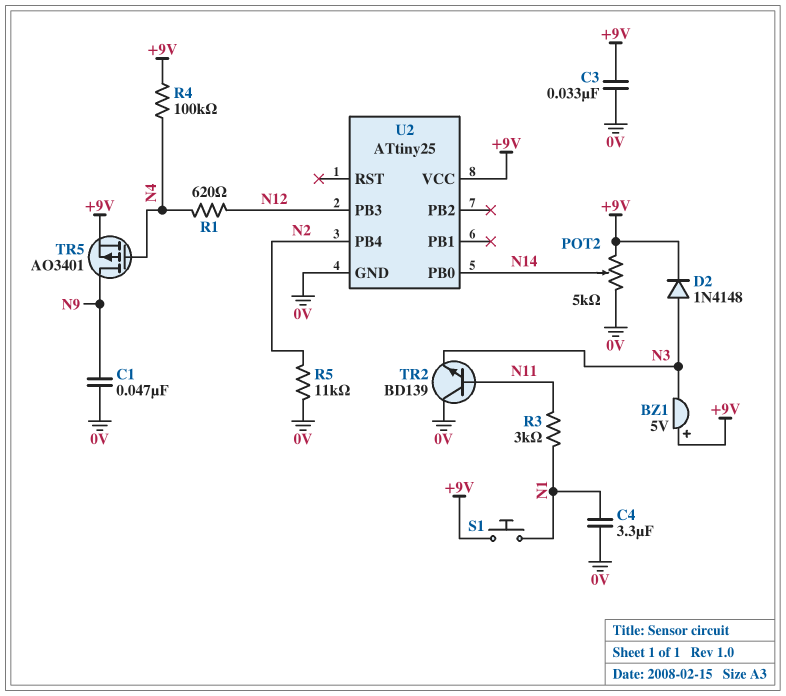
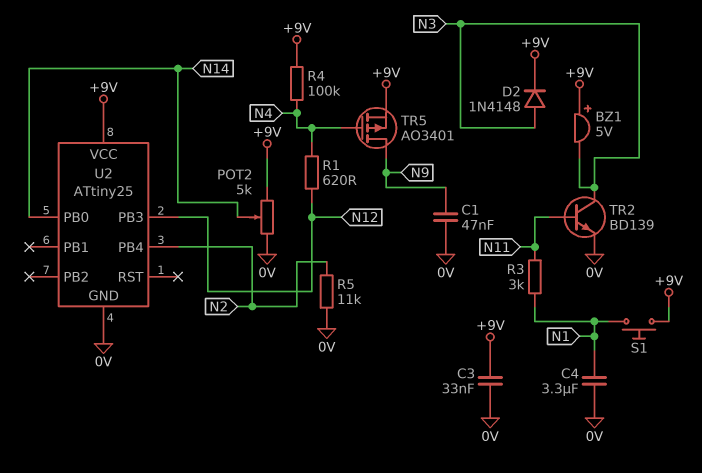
TR2: NPN BD139 (B N11, C 0V, E N3) -> NPN BD139 (B N11, C N3, E 0V)

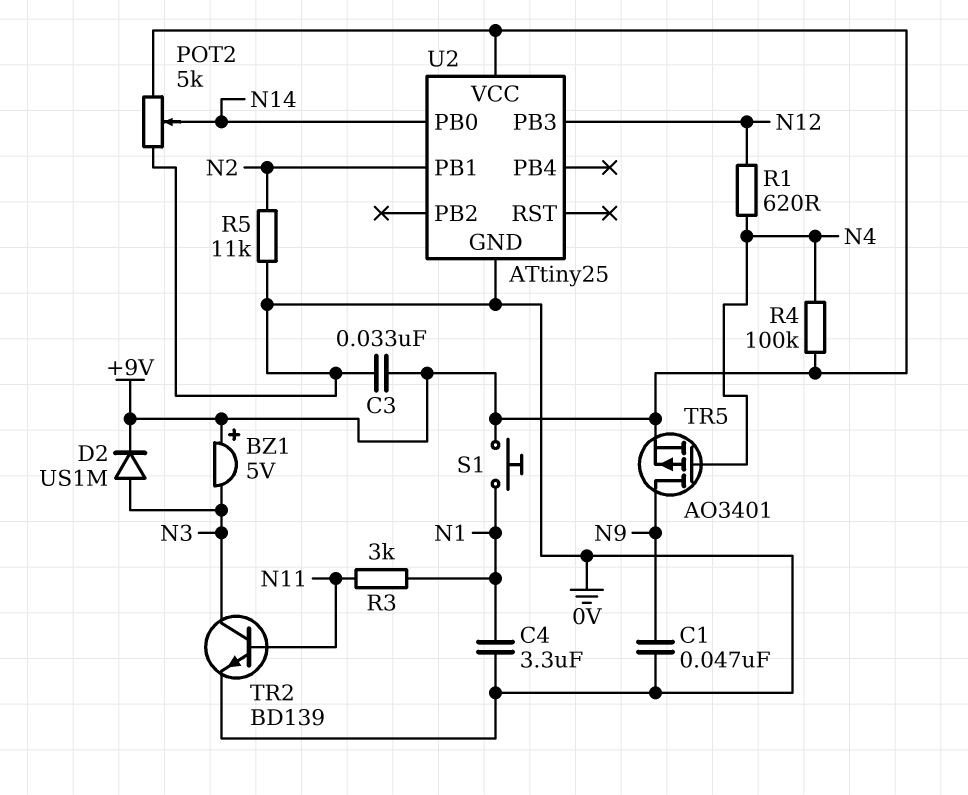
D2: diode 1N4148 (A N3, K +9V) -> diode US1M (A N3, K +9V)
U2 pin PB1: none -> N2
U2 pin PB4: N2 -> none

